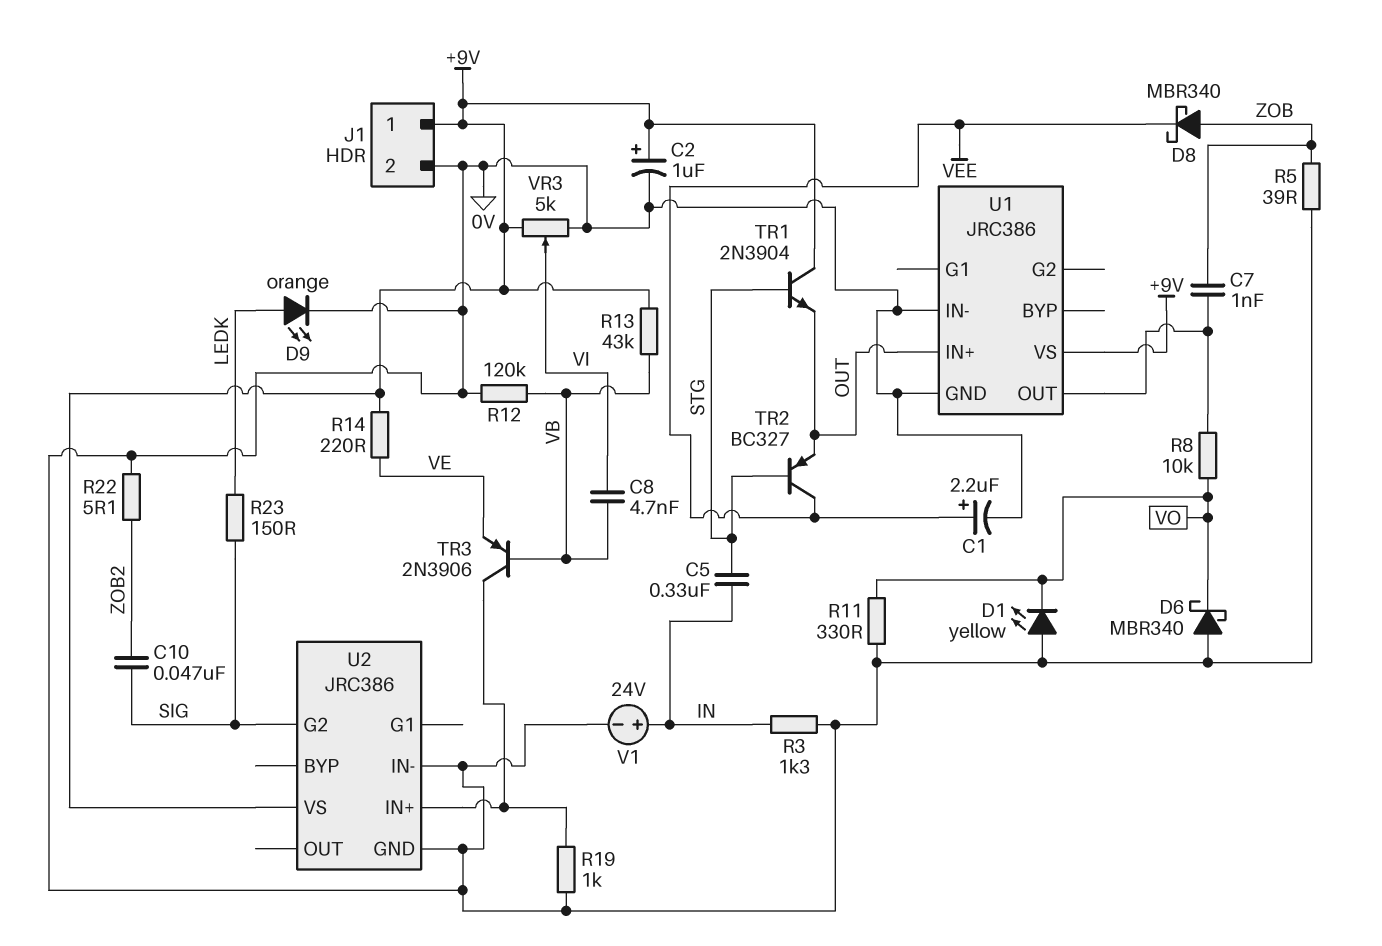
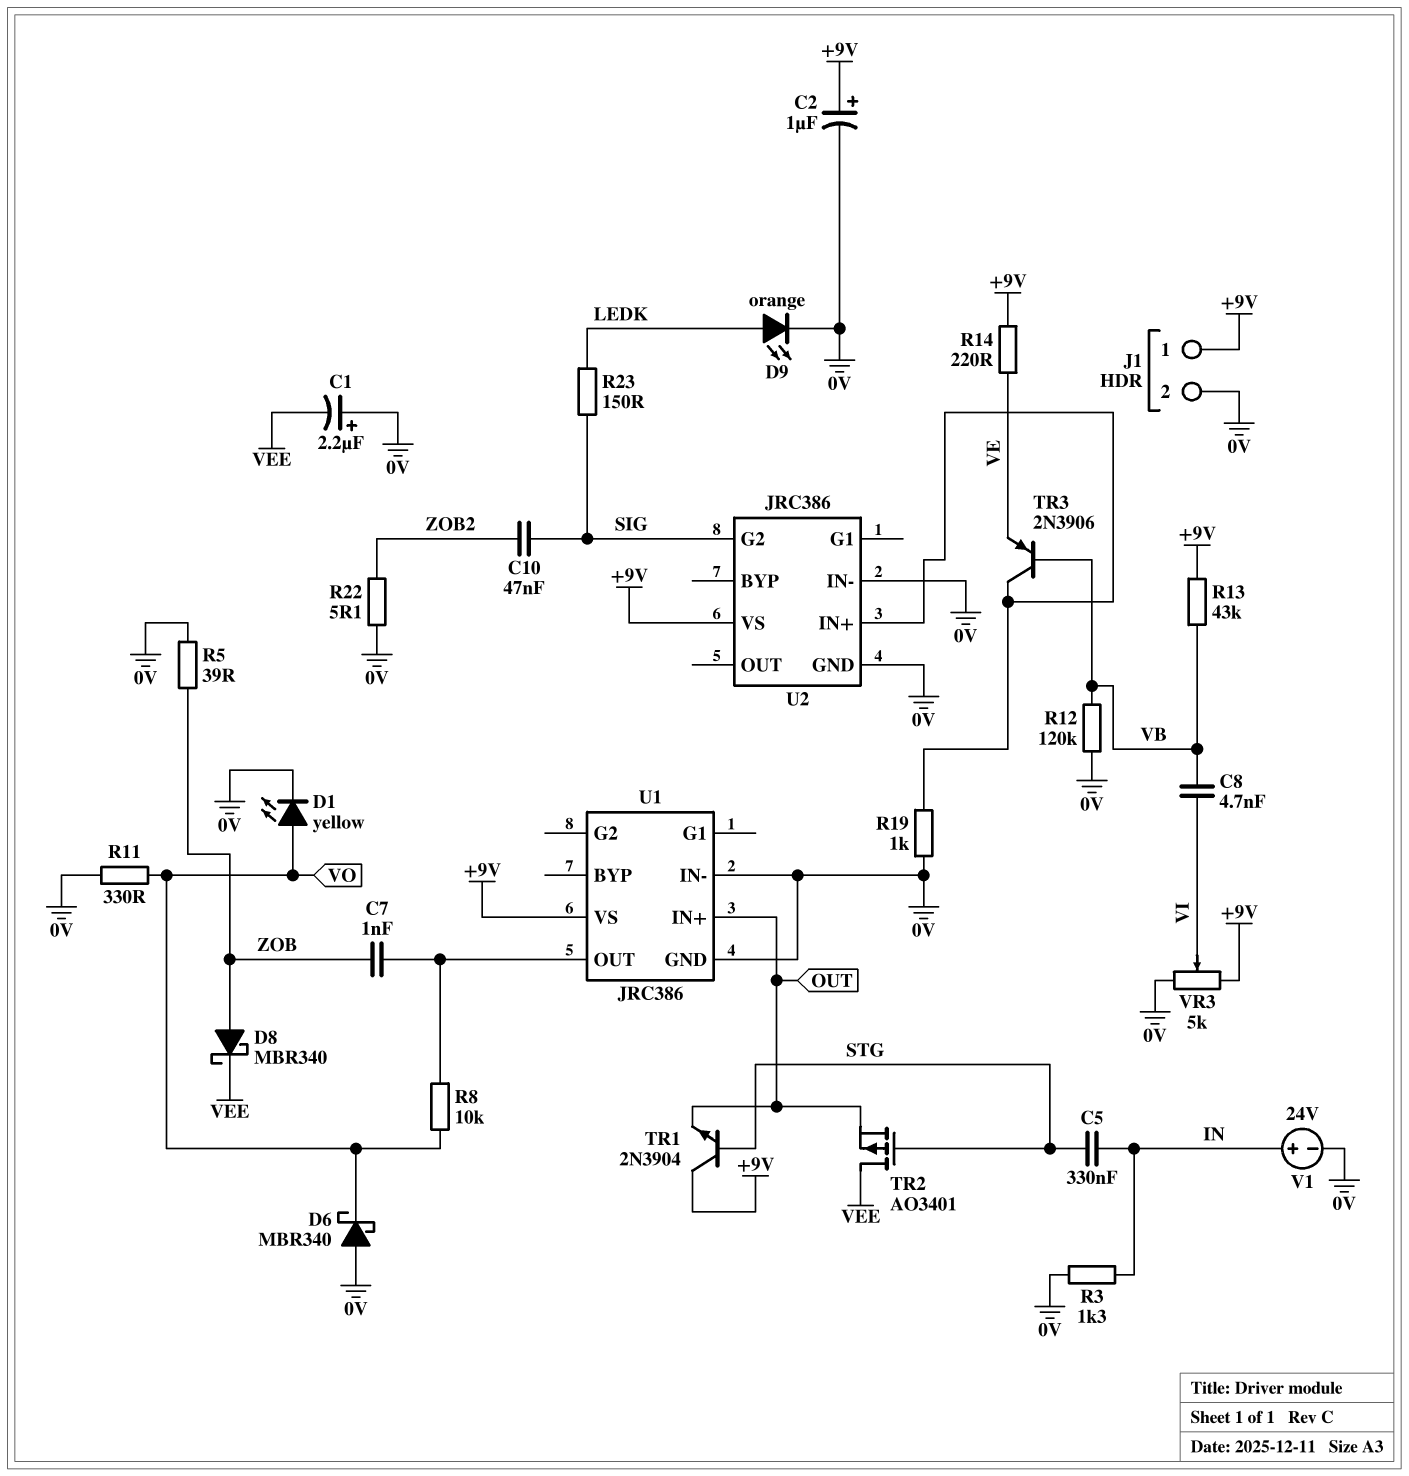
C1: 2.2uF (plus VEE, minus 0V) -> 2.2uF (plus 0V, minus VEE)
D1: LED yellow (A 0V, K VO) -> LED yellow (A VO, K 0V)
TR2: PNP BC327 (B STG, C VEE, E OUT) -> PMOS AO3401 (G STG, D VEE, S OUT)

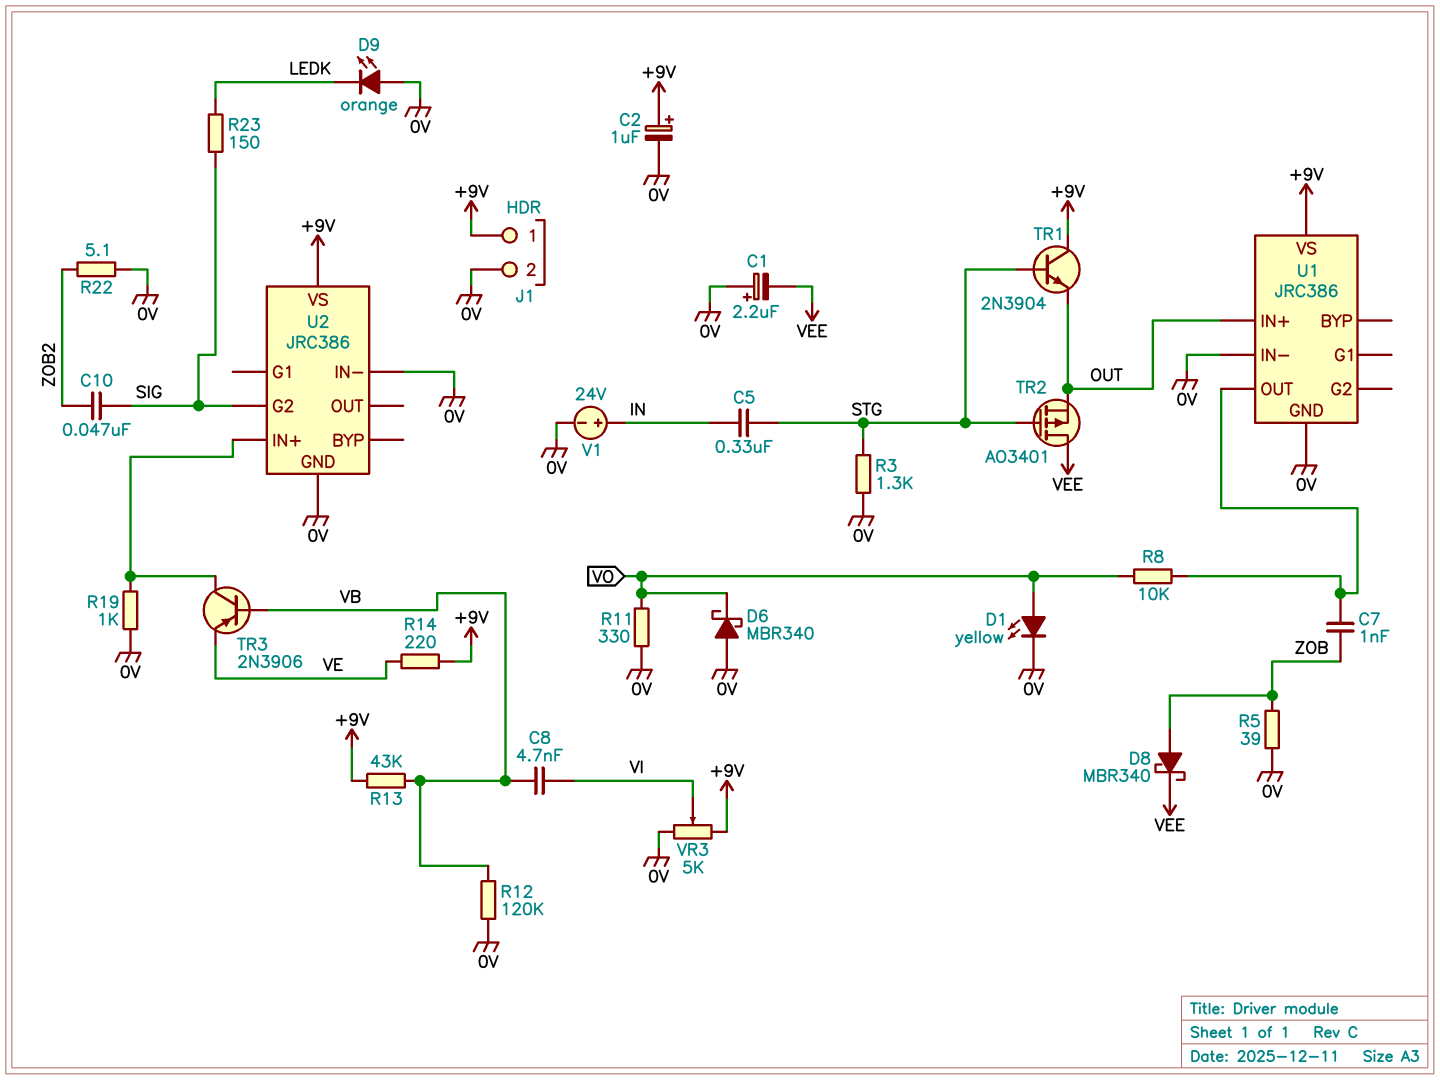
D9: LED orange (A LEDK, K 0V) -> LED orange (A 0V, K LEDK)
R3: 1.3k (0V, IN) -> 1.3k (0V, STG)

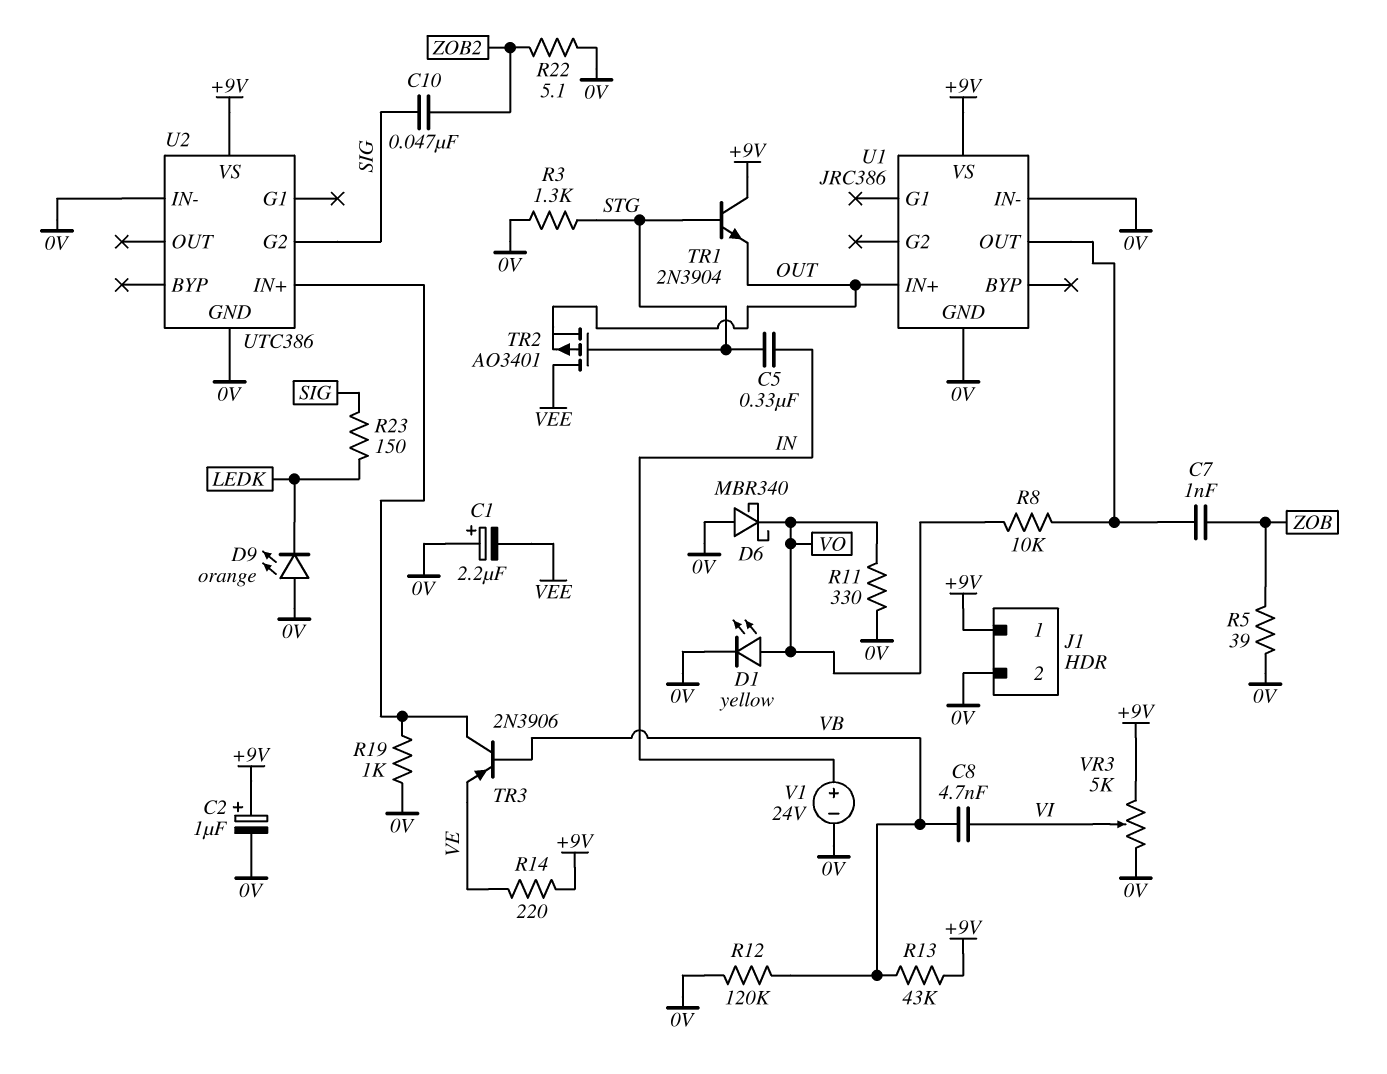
D8: schottky MBR340 (A ZOB, K VEE) -> none
U2: JRC386 -> UTC386

